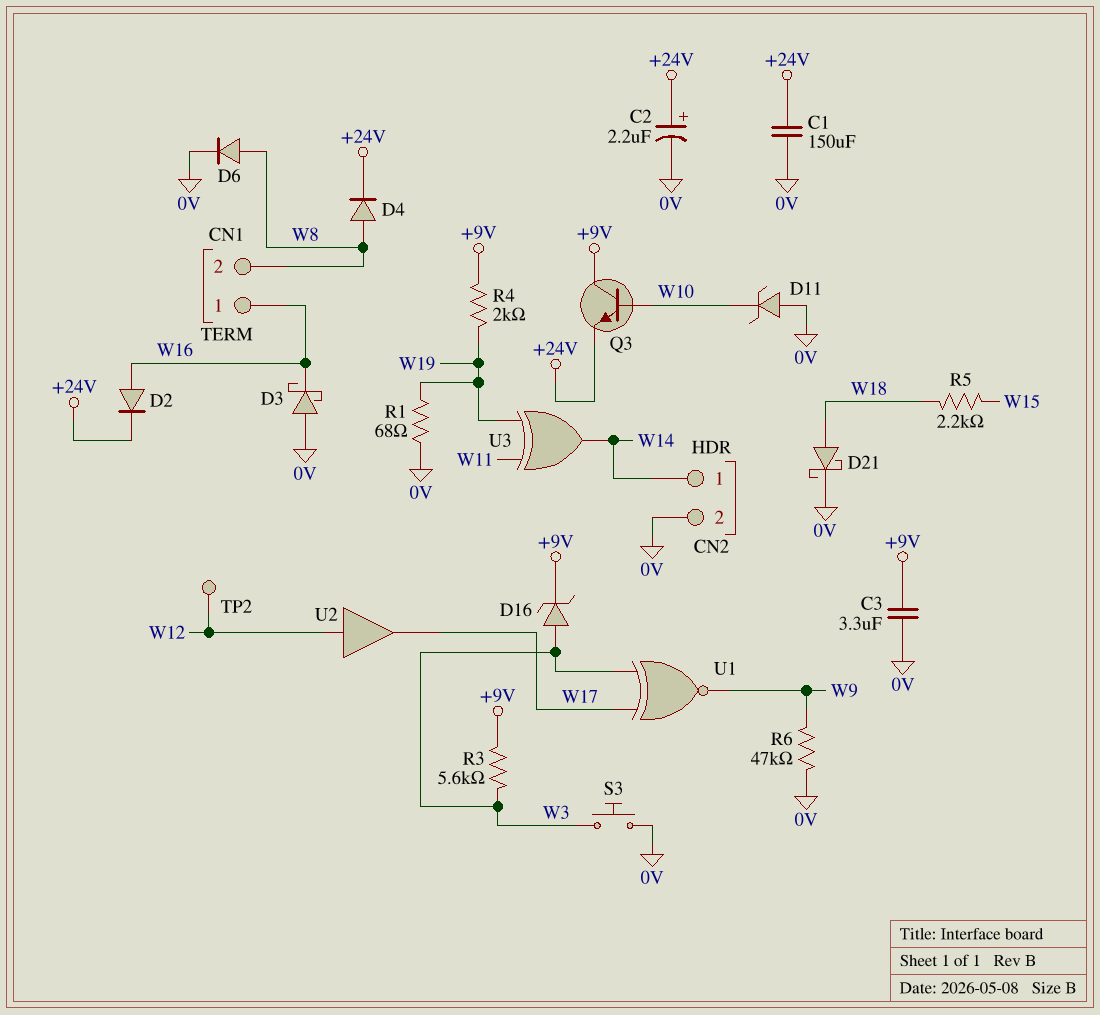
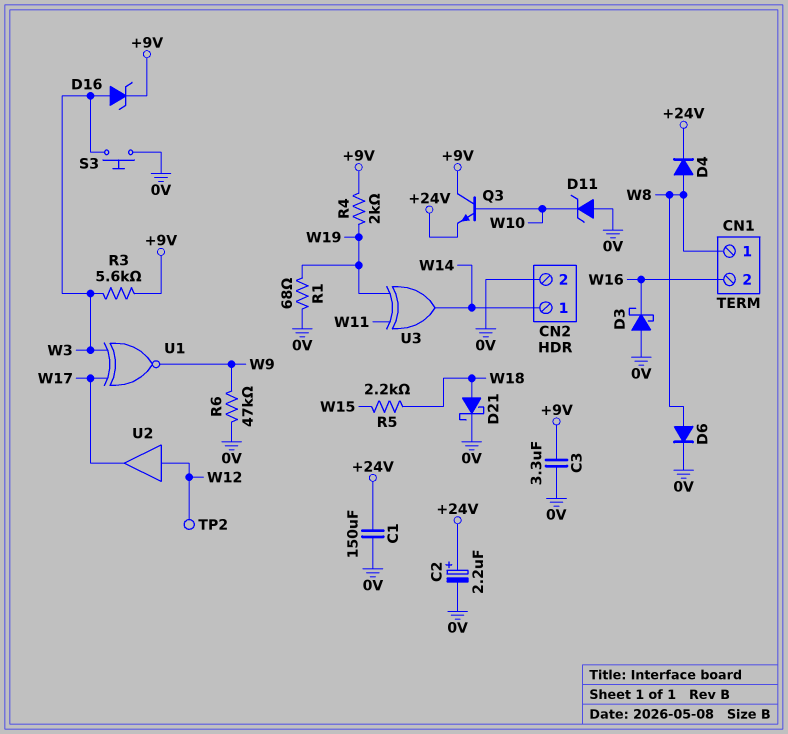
CN1 pin 1: W16 -> W8
CN1 pin 2: W8 -> W16
D2: diode (A W16, K +24V) -> none

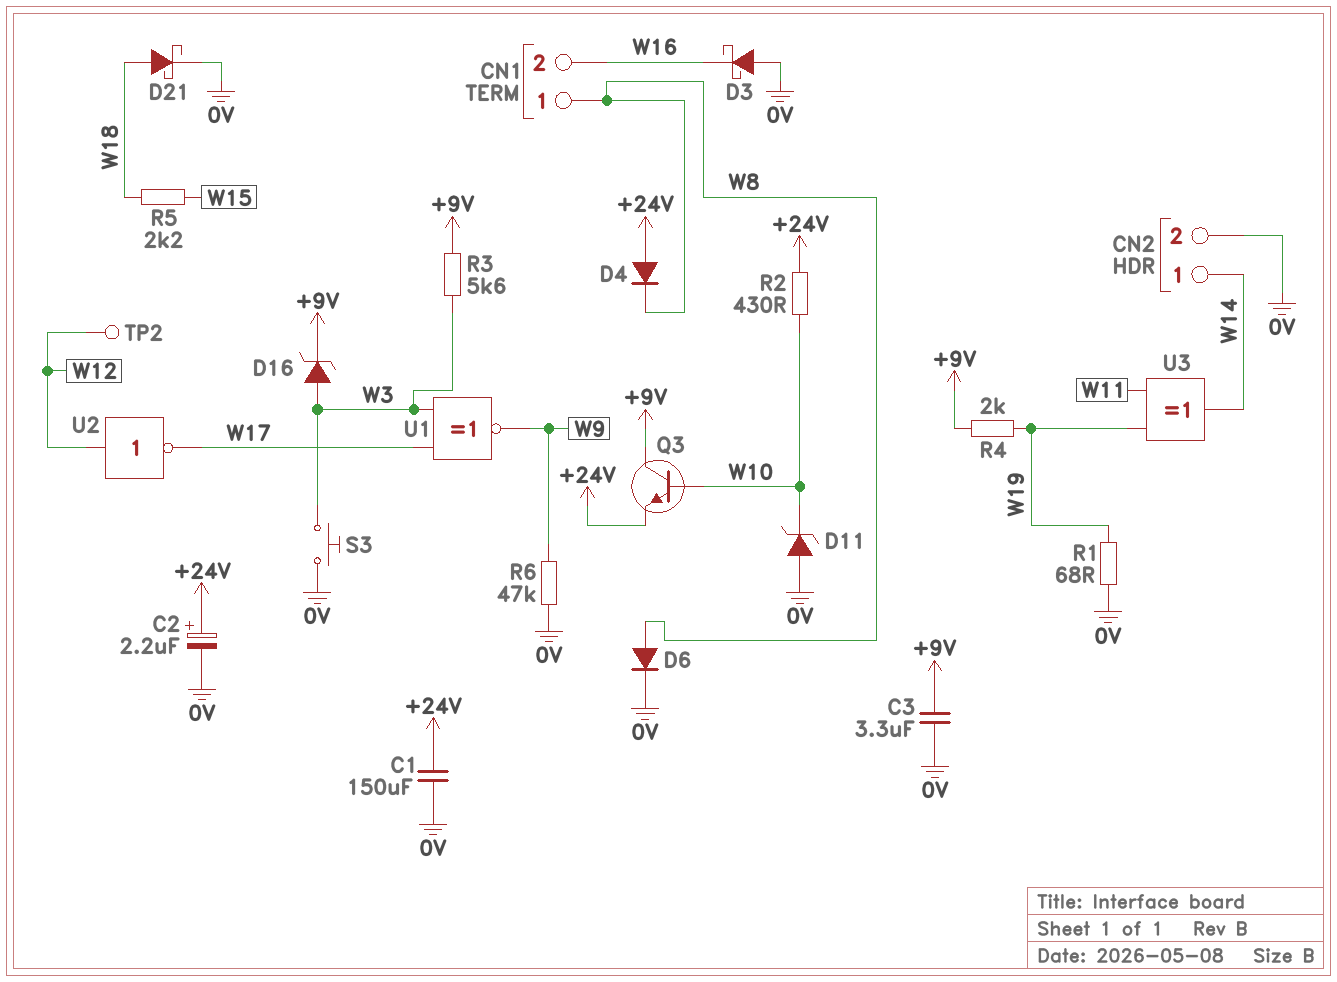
D4: diode (A W8, K +24V) -> diode (A +24V, K W8)
R2: none -> 430 (+24V, W10)
U2: buffer (in W12, out W17) -> NOT (in W12, out W17)

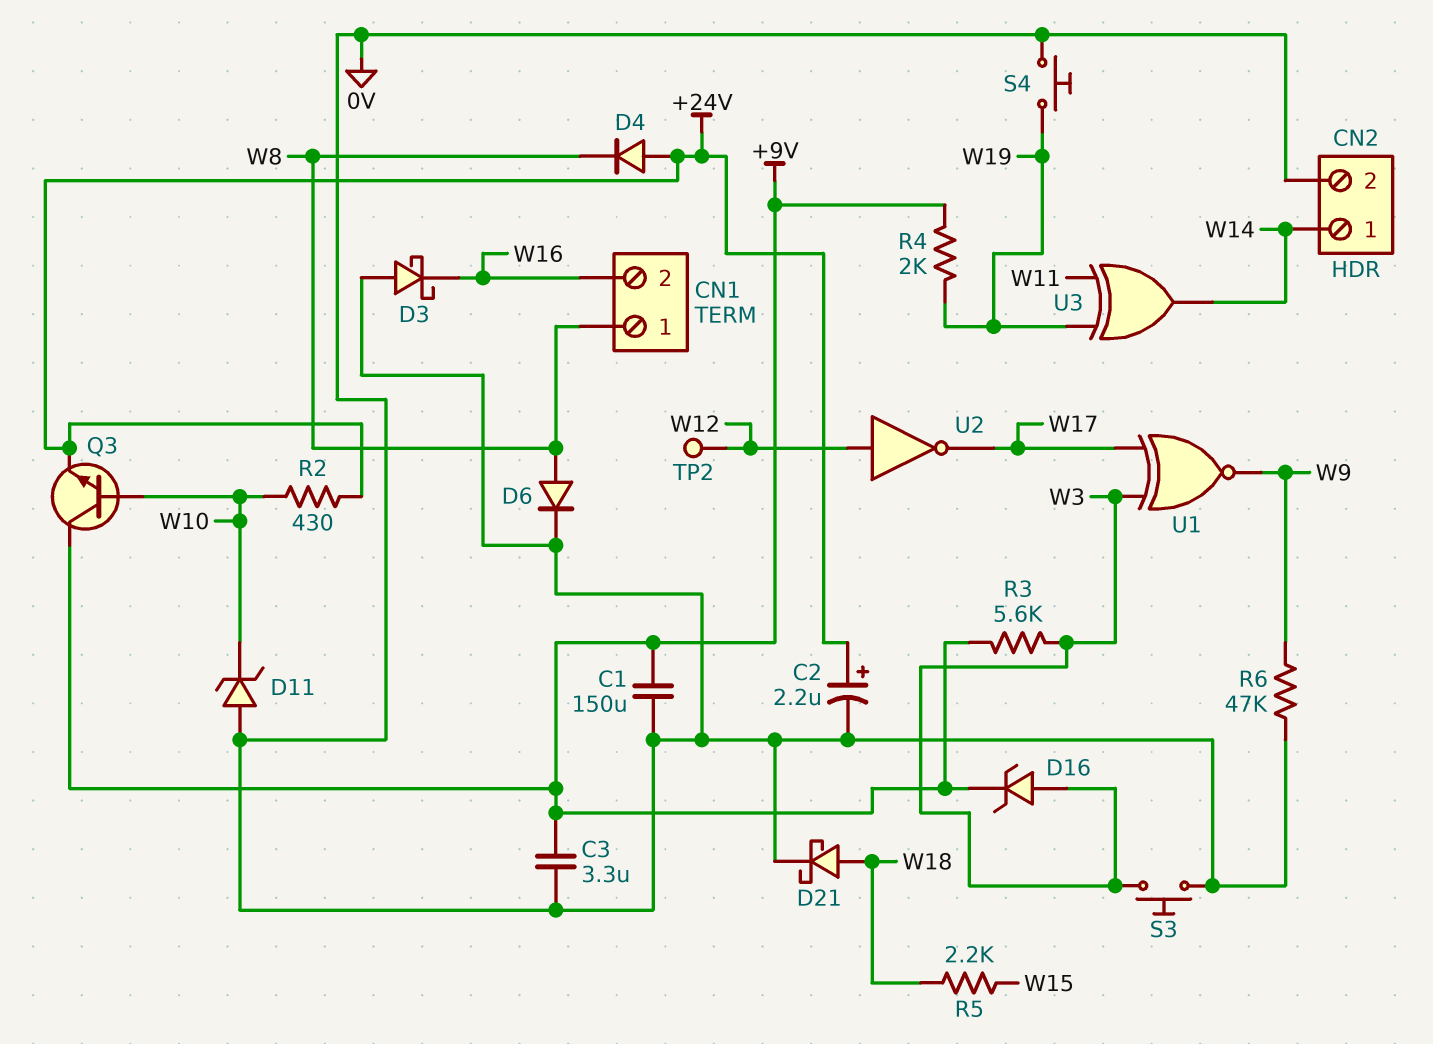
C1: 150uF (+24V, 0V) -> 150uF (+9V, 0V)
R1: 68 (0V, W19) -> none
S4: none -> button (0V, W19)

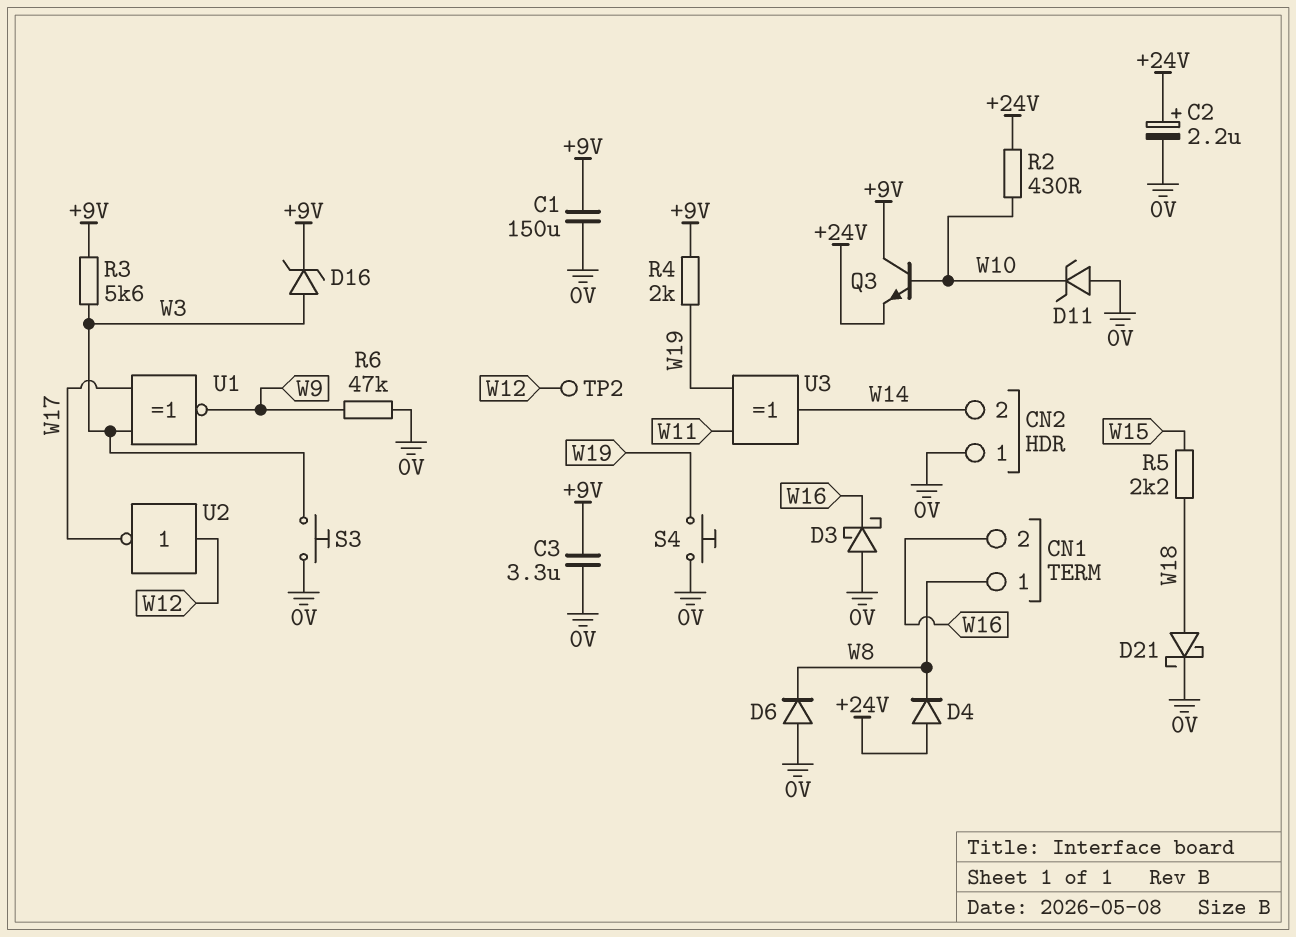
CN2 pin 1: W14 -> 0V
CN2 pin 2: 0V -> W14
D6: diode (A W8, K 0V) -> diode (A 0V, K W8)

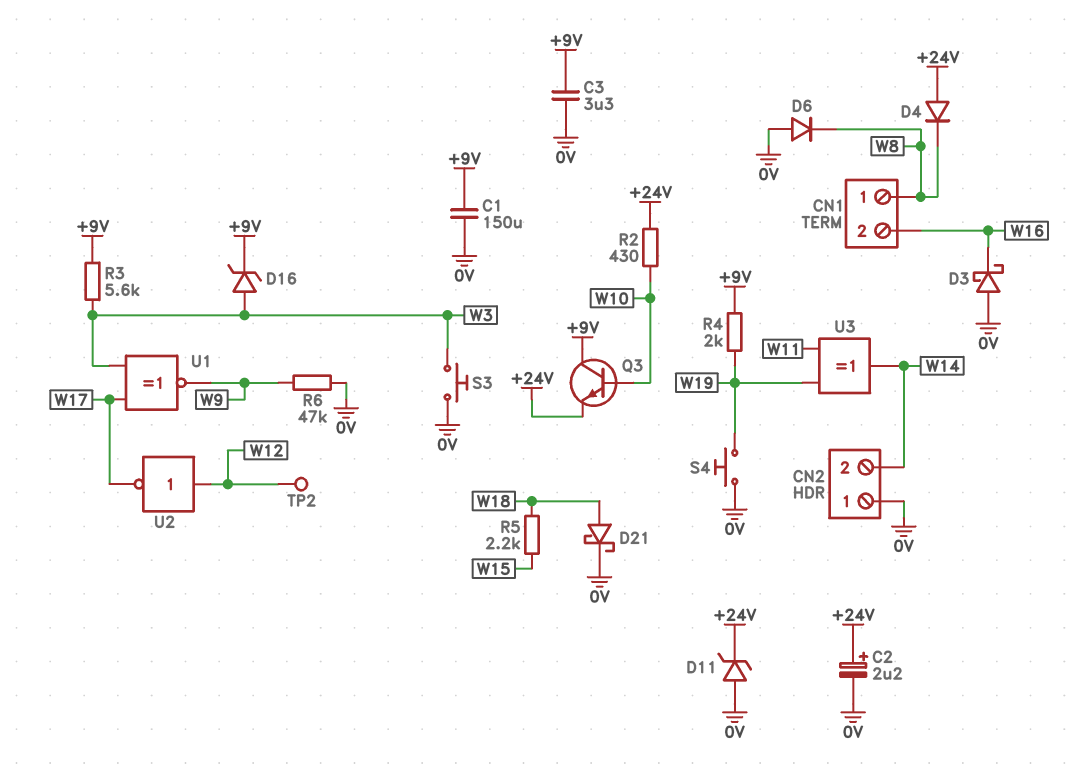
D11: zener (A 0V, K W10) -> zener (A 0V, K +24V)

